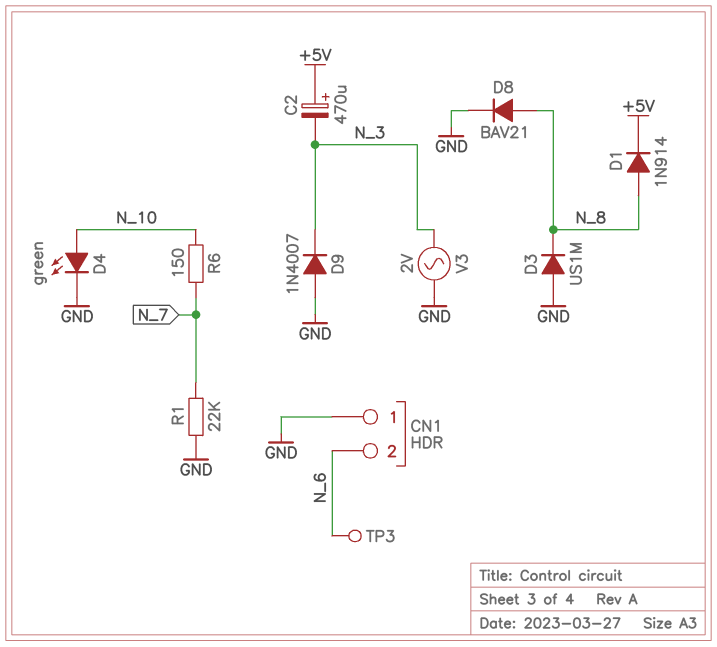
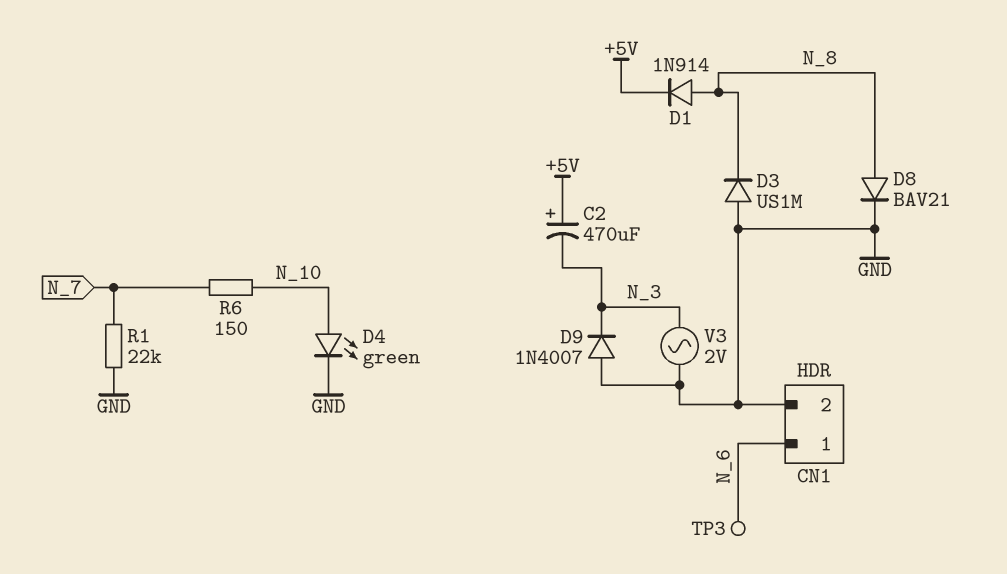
CN1 pin 1: GND -> N_6
CN1 pin 2: N_6 -> GND

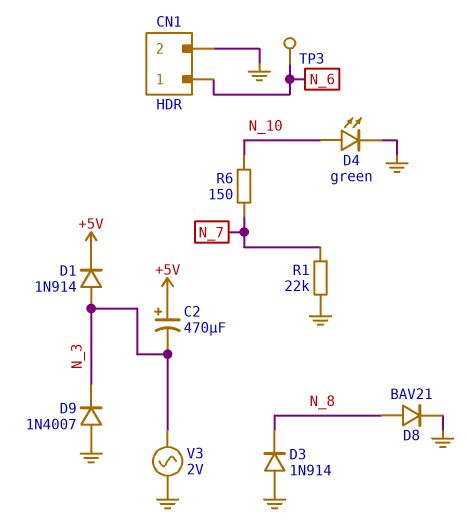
D1: diode 1N914 (A N_8, K +5V) -> diode 1N914 (A N_3, K +5V)
D3: diode US1M (A GND, K N_8) -> diode 1N914 (A GND, K N_8)

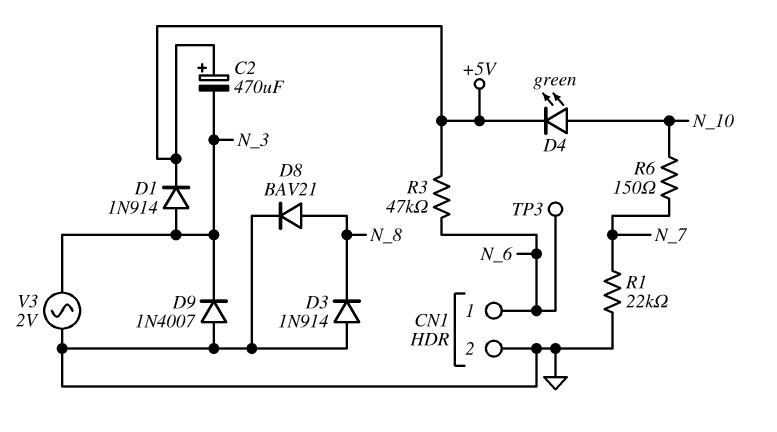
D4: LED green (A N_10, K GND) -> LED green (A N_10, K +5V)
R3: none -> 47k (+5V, N_6)

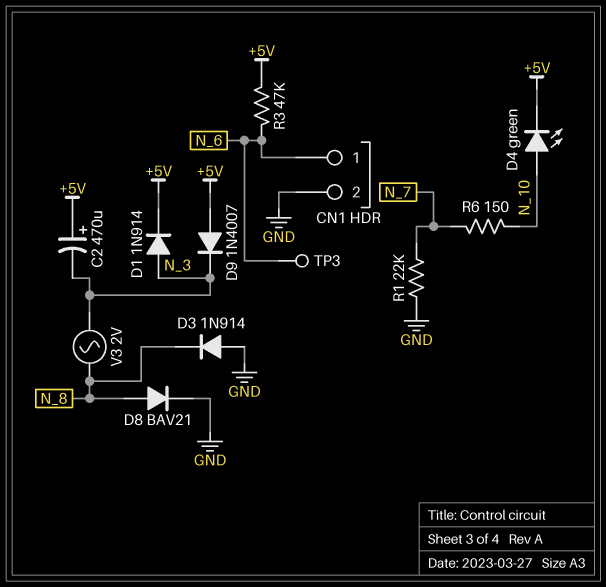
D9: diode 1N4007 (A GND, K N_3) -> diode 1N4007 (A +5V, K N_3)
V3: AC 2V (GND, N_3) -> AC 2V (N_3, N_8)

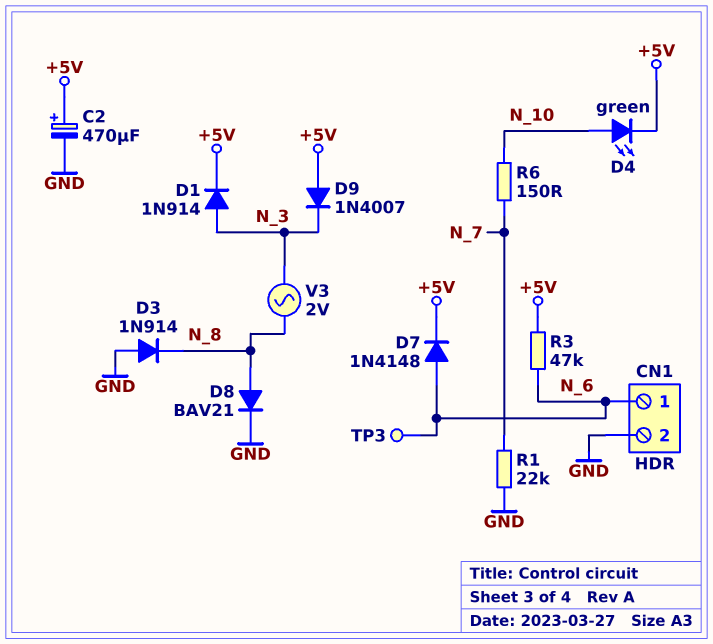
C2: 470uF (plus +5V, minus N_3) -> 470uF (plus +5V, minus GND)
D7: none -> diode 1N4148 (A N_6, K +5V)

